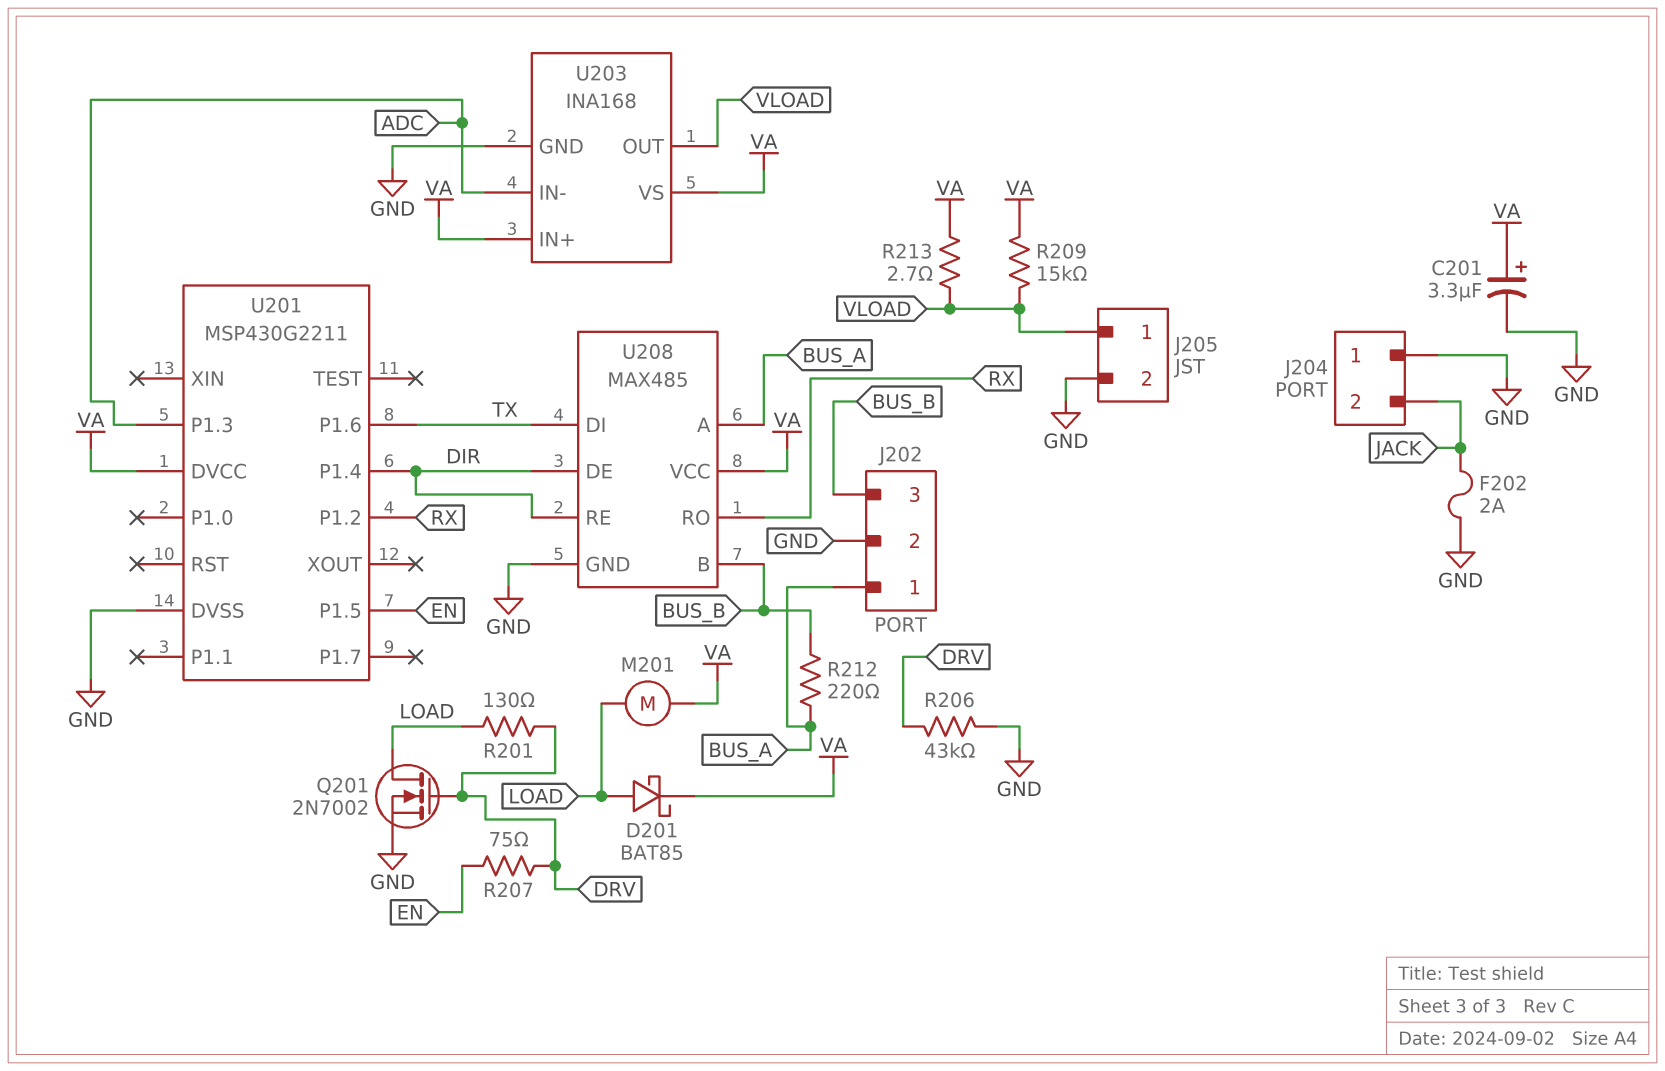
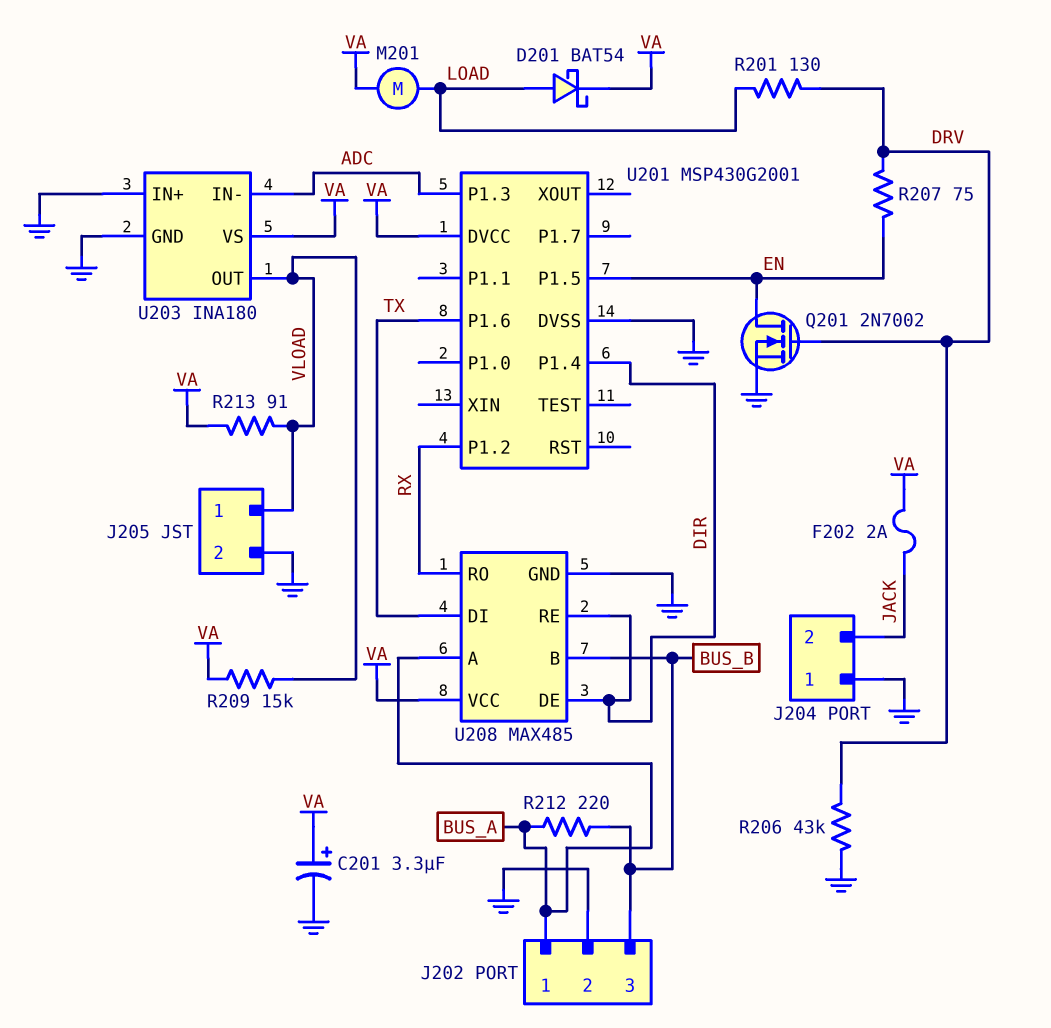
D201: schottky BAT85 (A LOAD, K VA) -> schottky BAT54 (A LOAD, K VA)
F202: 2A (GND, JACK) -> 2A (JACK, VA)
Q201: NMOS 2N7002 (G DRV, D LOAD, S GND) -> NMOS 2N7002 (G DRV, D EN, S GND)
R213: 2.7 (VA, VLOAD) -> 91 (VA, VLOAD)
U201: MSP430G2211 -> MSP430G2001
U203: INA168 -> INA180
U203 pin IN+: VA -> GND

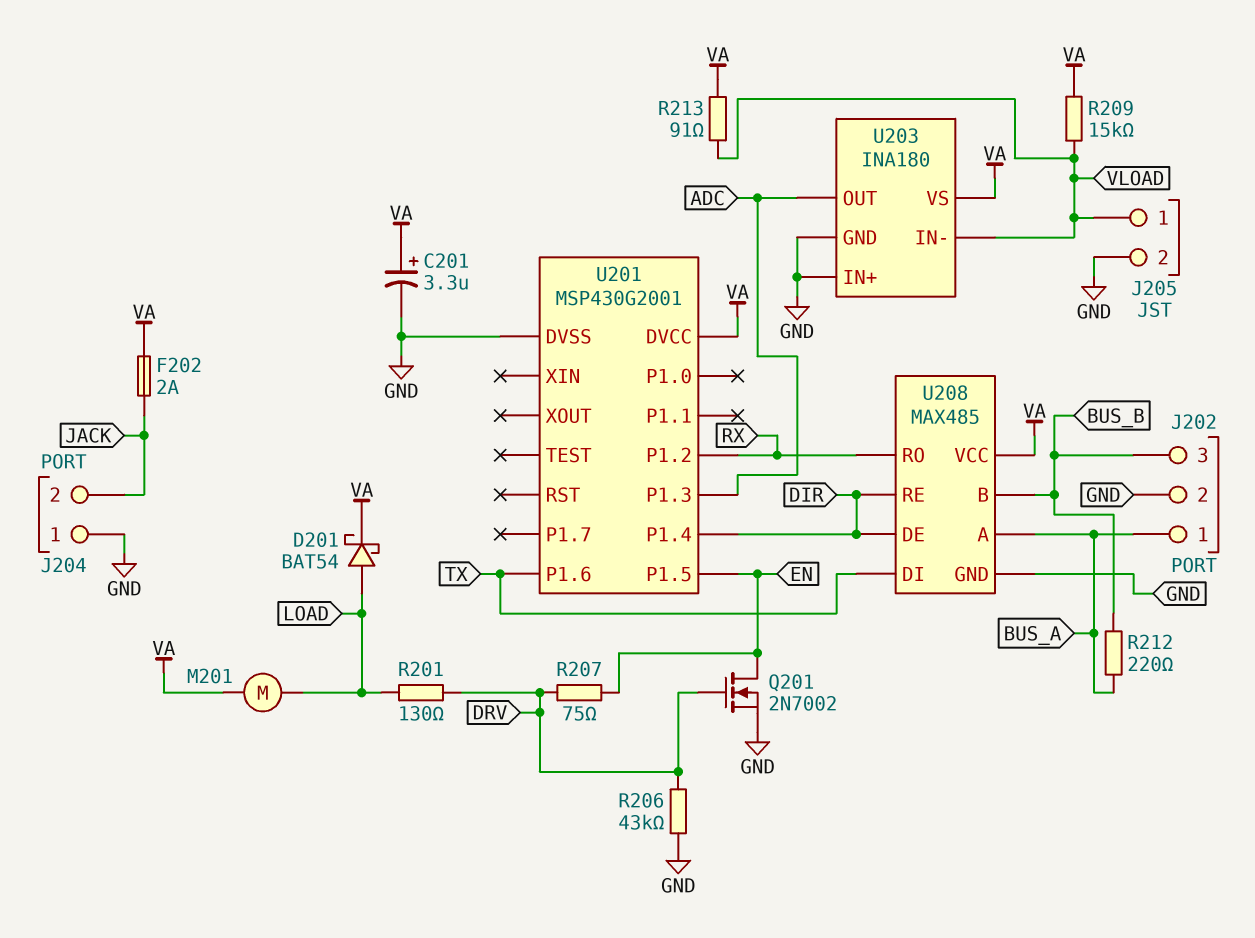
U203 pin IN-: ADC -> VLOAD
U203 pin OUT: VLOAD -> ADC

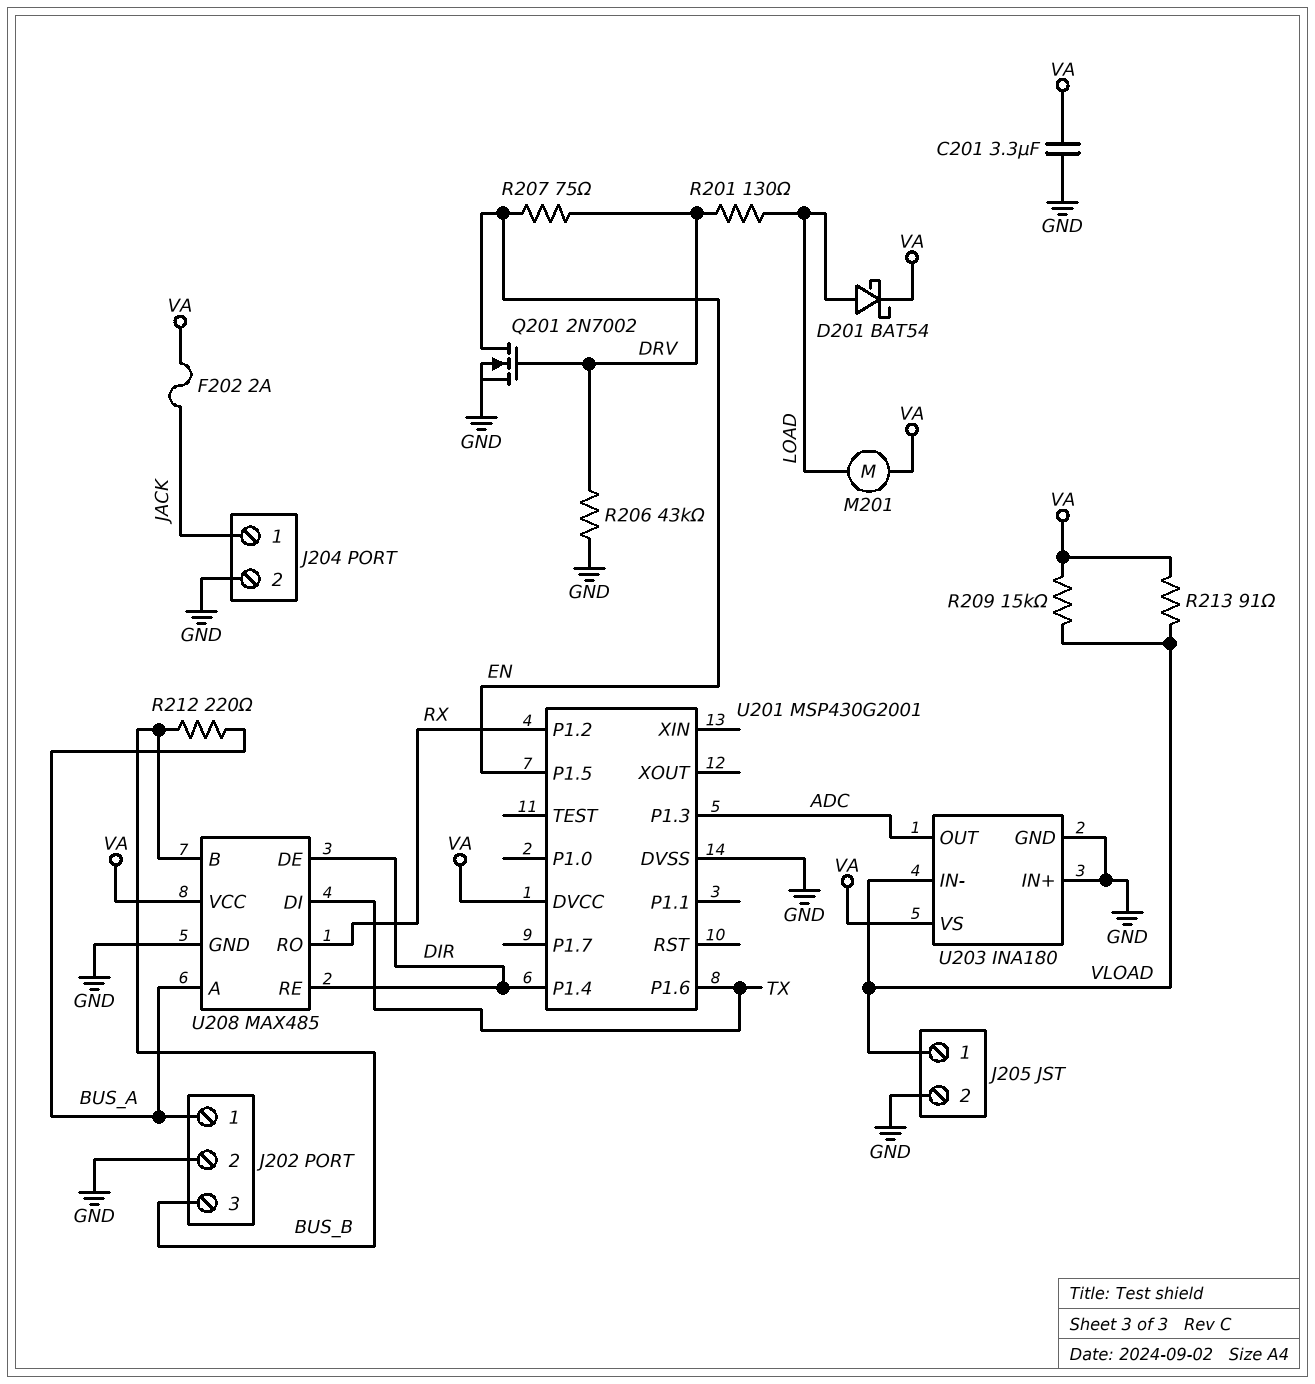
C201: 3.3uF (plus VA, minus GND) -> 3.3uF (GND, VA)
J204 pin 1: GND -> JACK
J204 pin 2: JACK -> GND

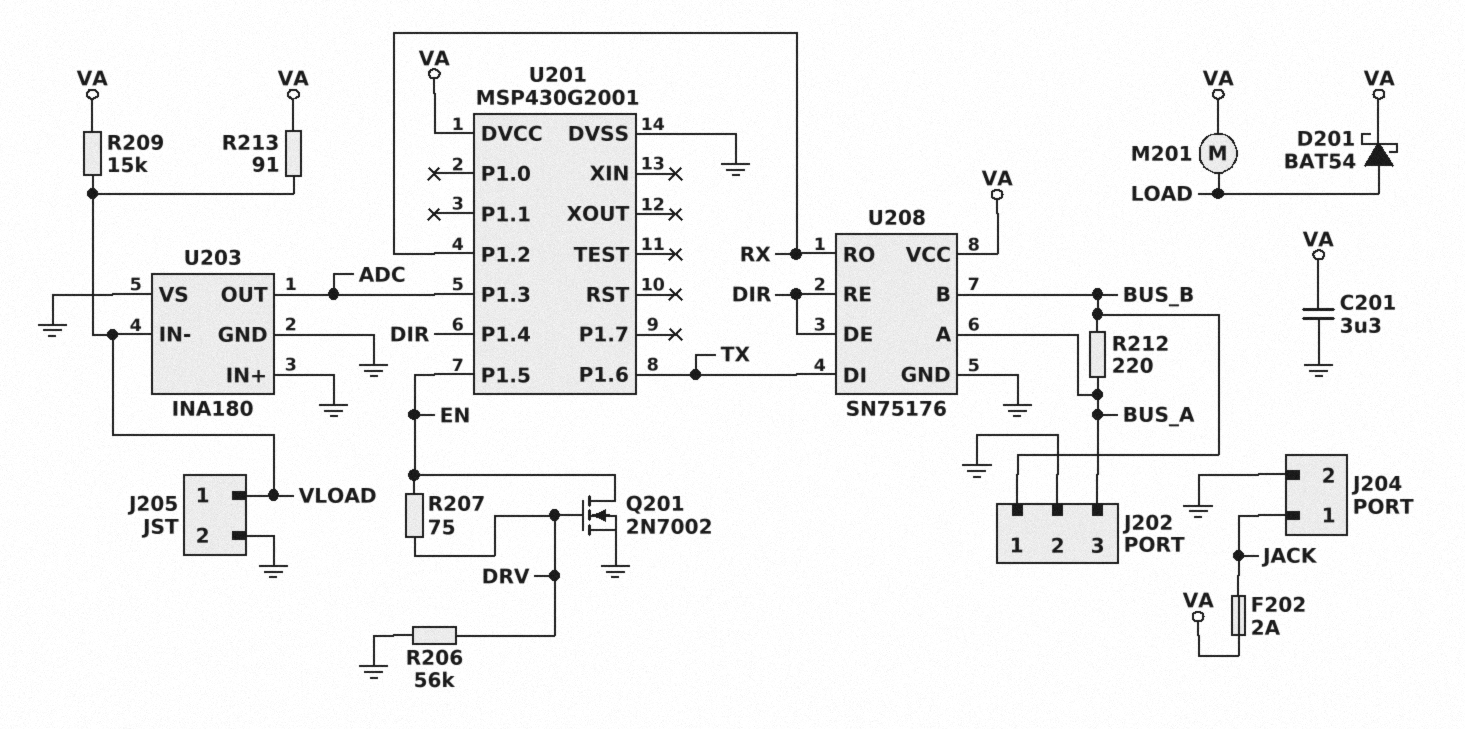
J202 pin 1: BUS_A -> BUS_B
J202 pin 3: BUS_B -> BUS_A
R201: 130 (DRV, LOAD) -> none
R206: 43k (DRV, GND) -> 56k (DRV, GND)
U203 pin VS: VA -> GND
U208: MAX485 -> SN75176

